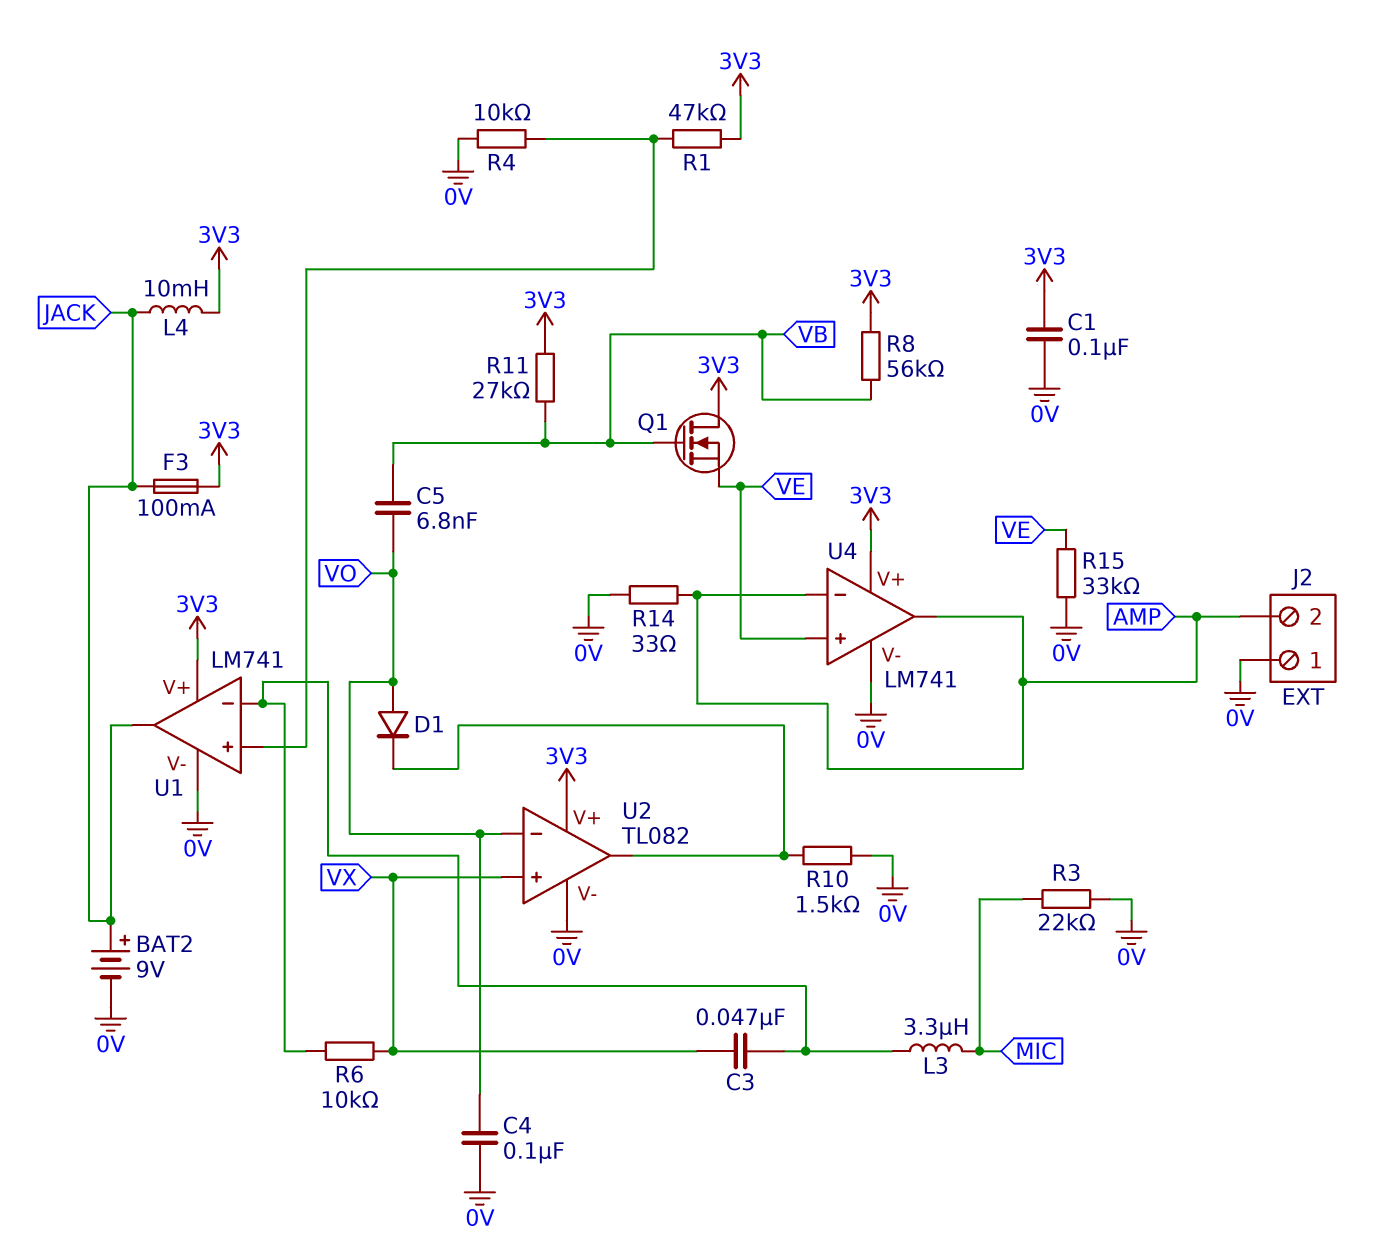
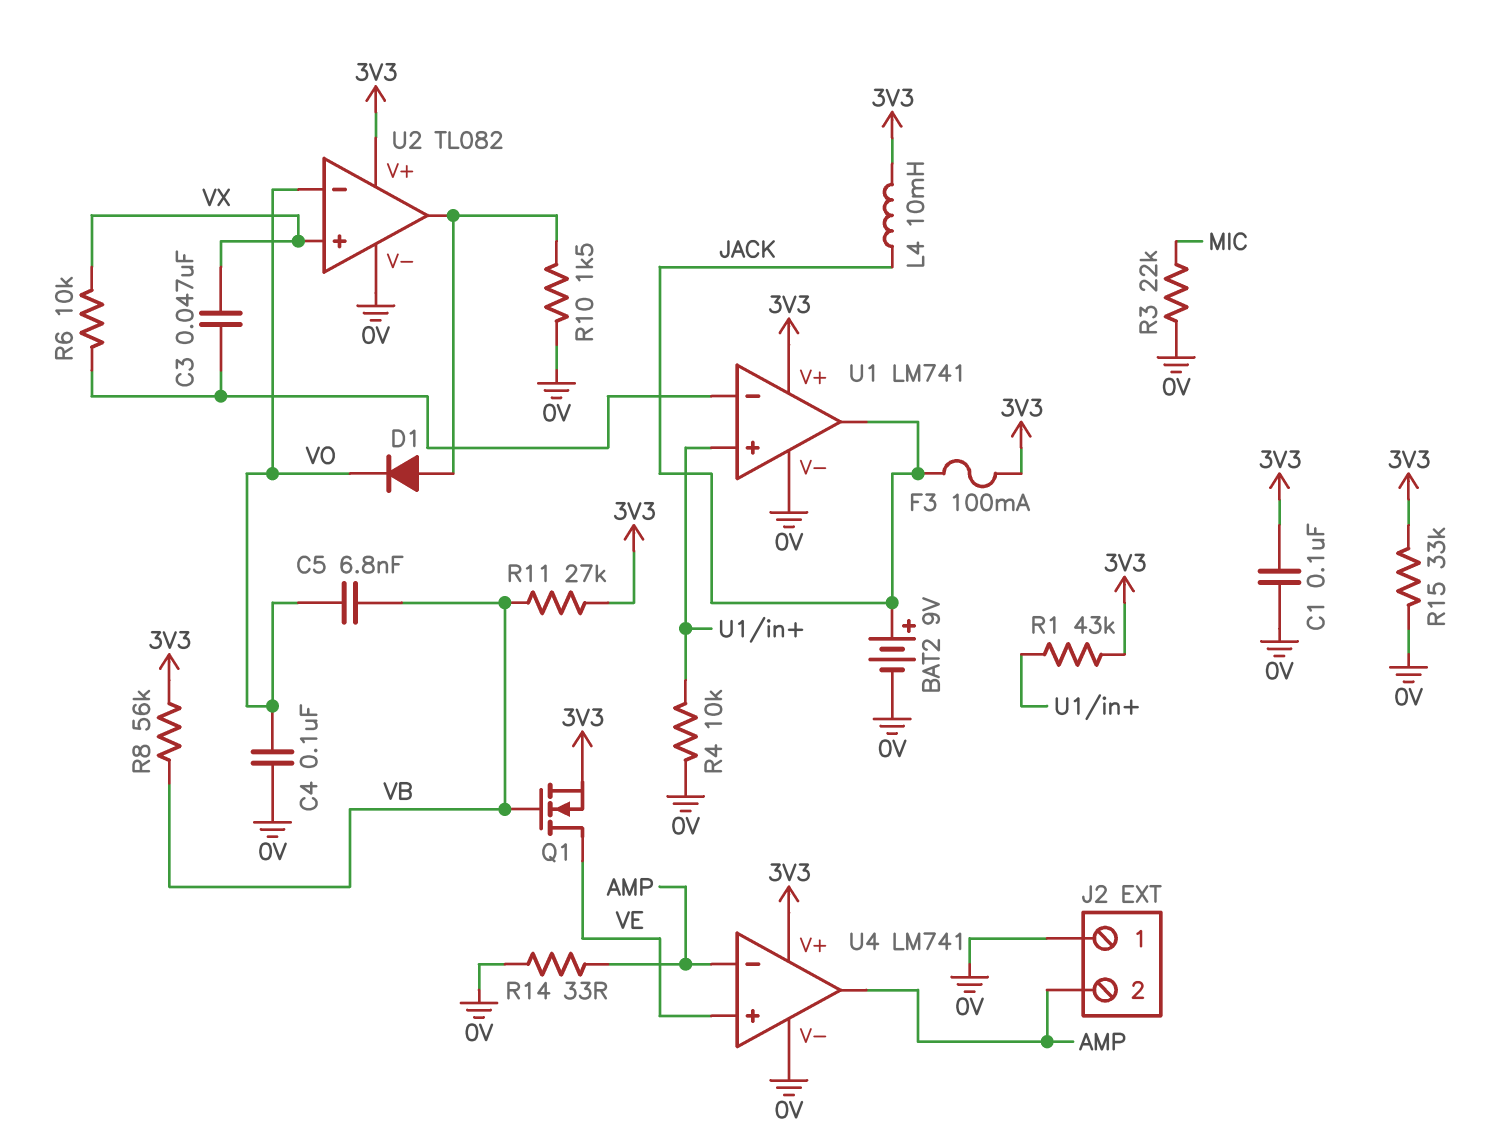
D1: diode (A VO, K U2/out) -> diode (A U2/out, K VO)
L3: 3.3uH (MIC, U1/in-) -> none
Q1: NMOS (G VB, D 3V3, S VE) -> NMOS (G VB, D VE, S 3V3)
R1: 47k (3V3, U1/in+) -> 43k (3V3, U1/in+)
R15: 33k (0V, VE) -> 33k (0V, 3V3)

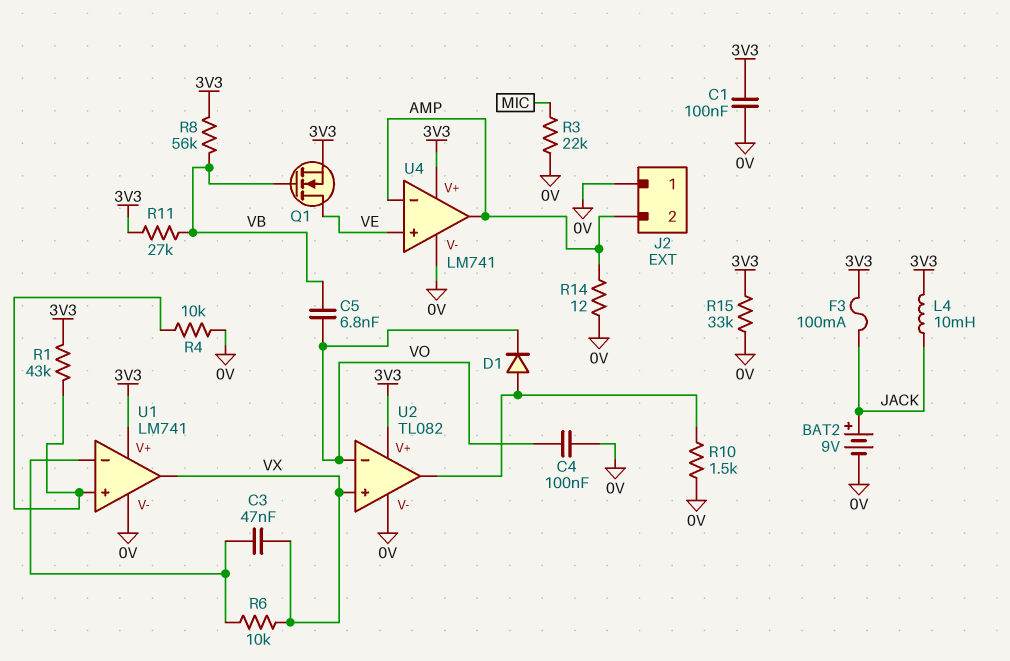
R14: 33 (0V, AMP) -> 12 (0V, AMP)
U1 pin out: JACK -> VX

